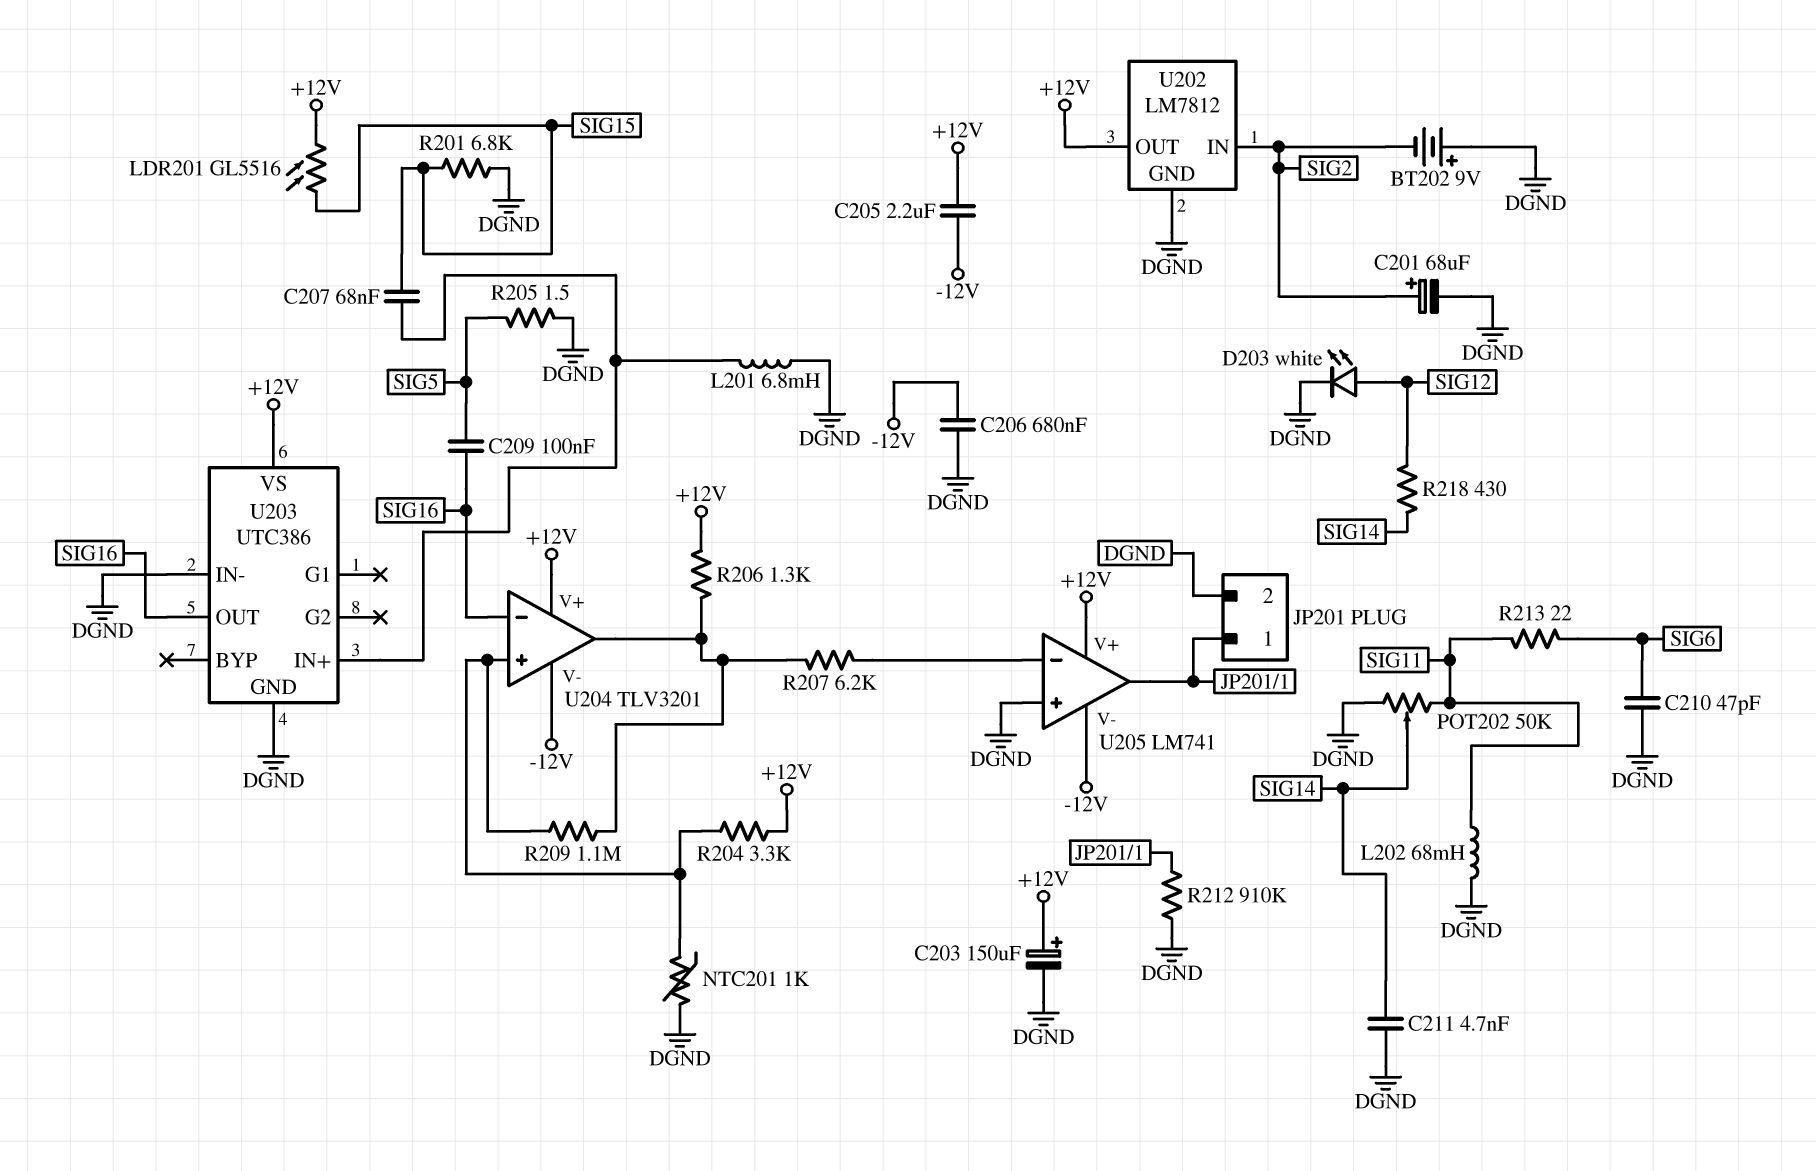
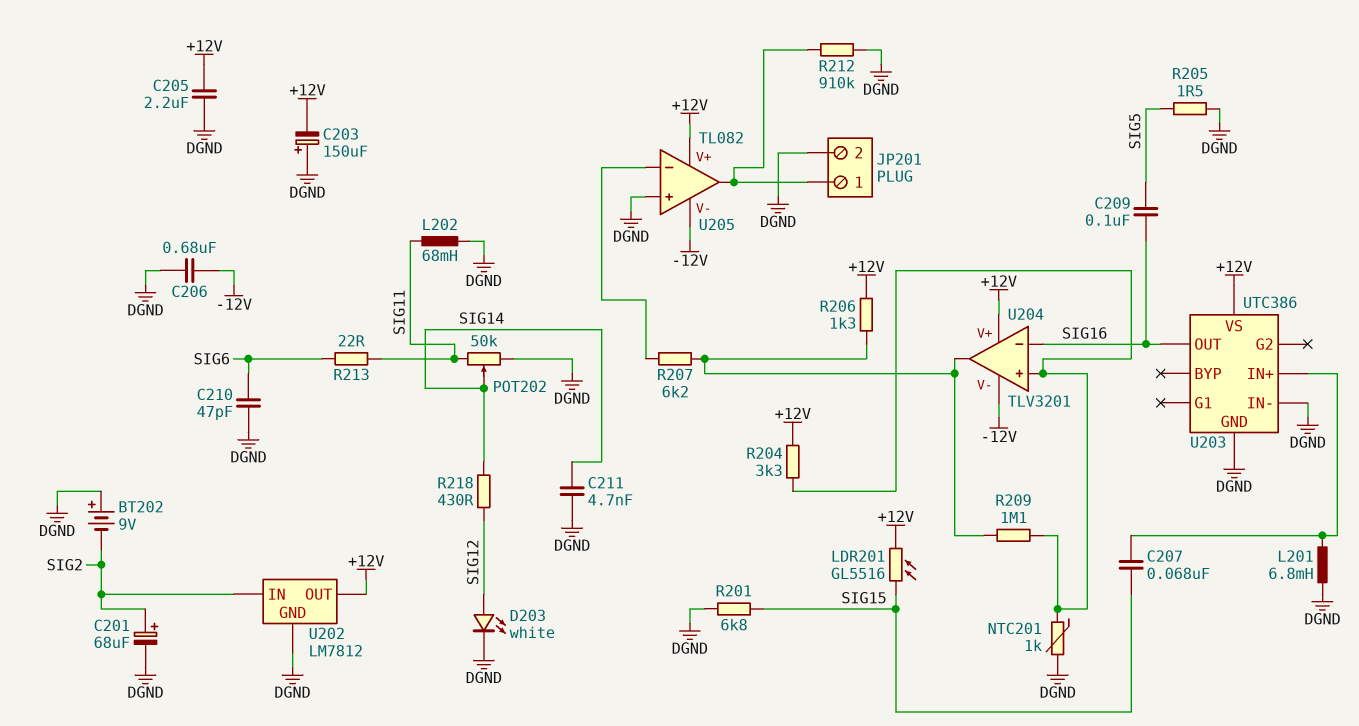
C203: 150uF (plus +12V, minus DGND) -> 150uF (plus DGND, minus +12V)
C205: 2.2uF (+12V, -12V) -> 2.2uF (+12V, DGND)
U205: LM741 -> TL082

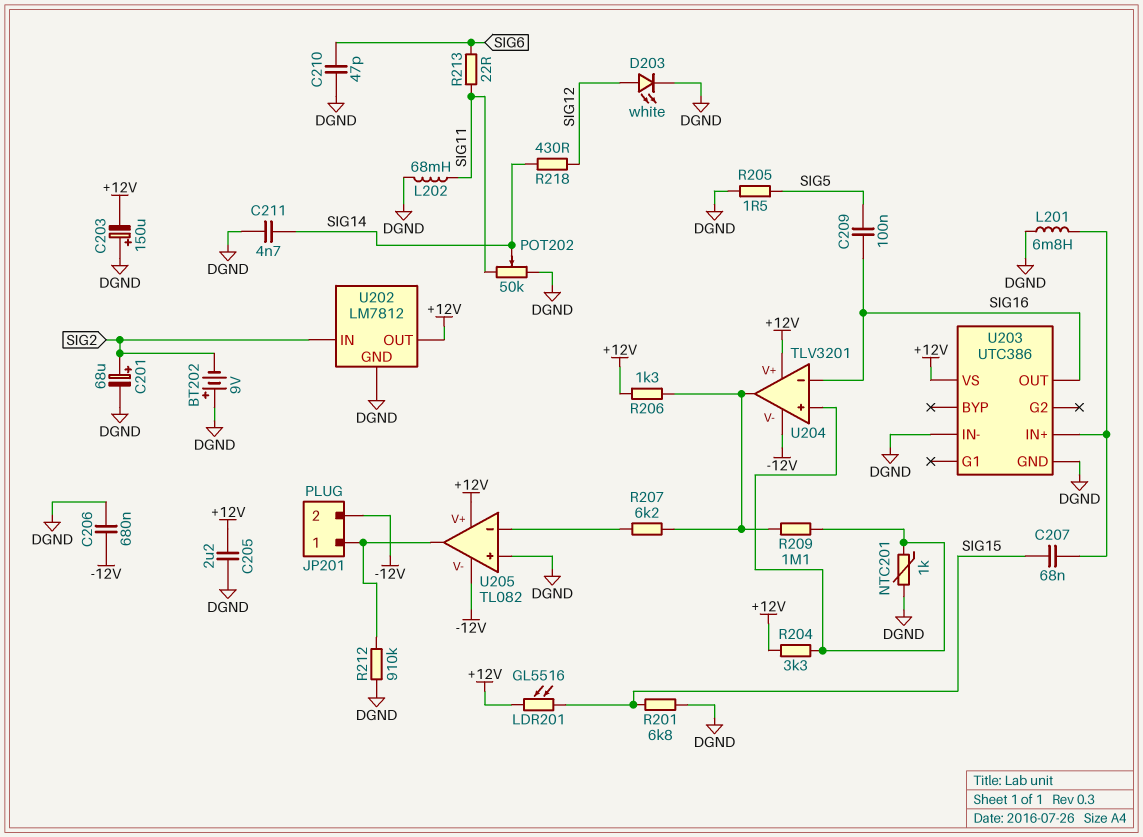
JP201 pin 2: DGND -> -12V

